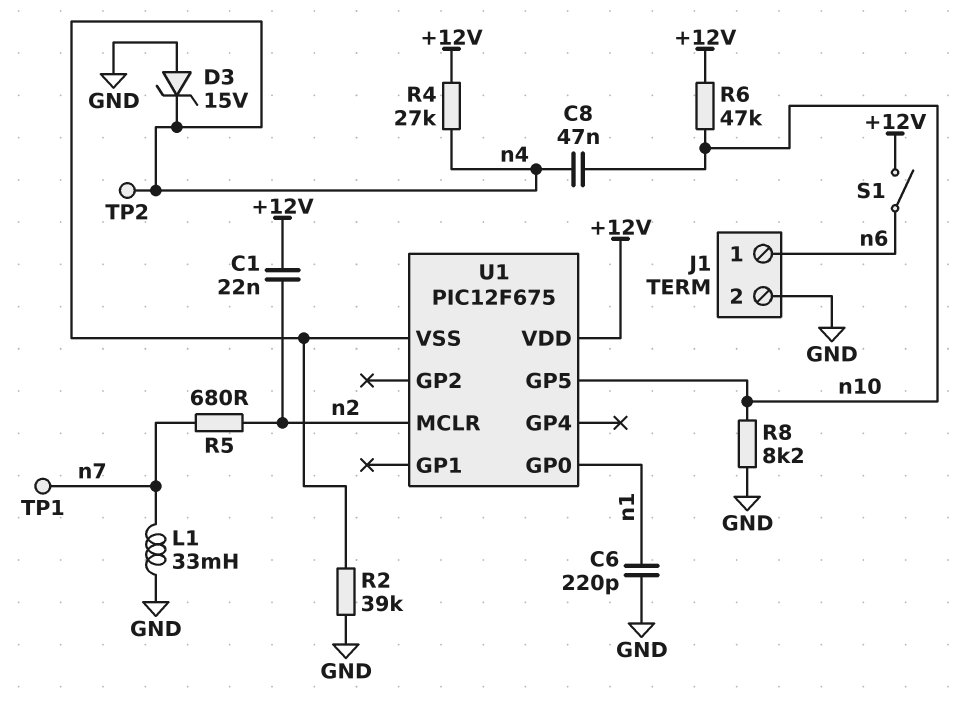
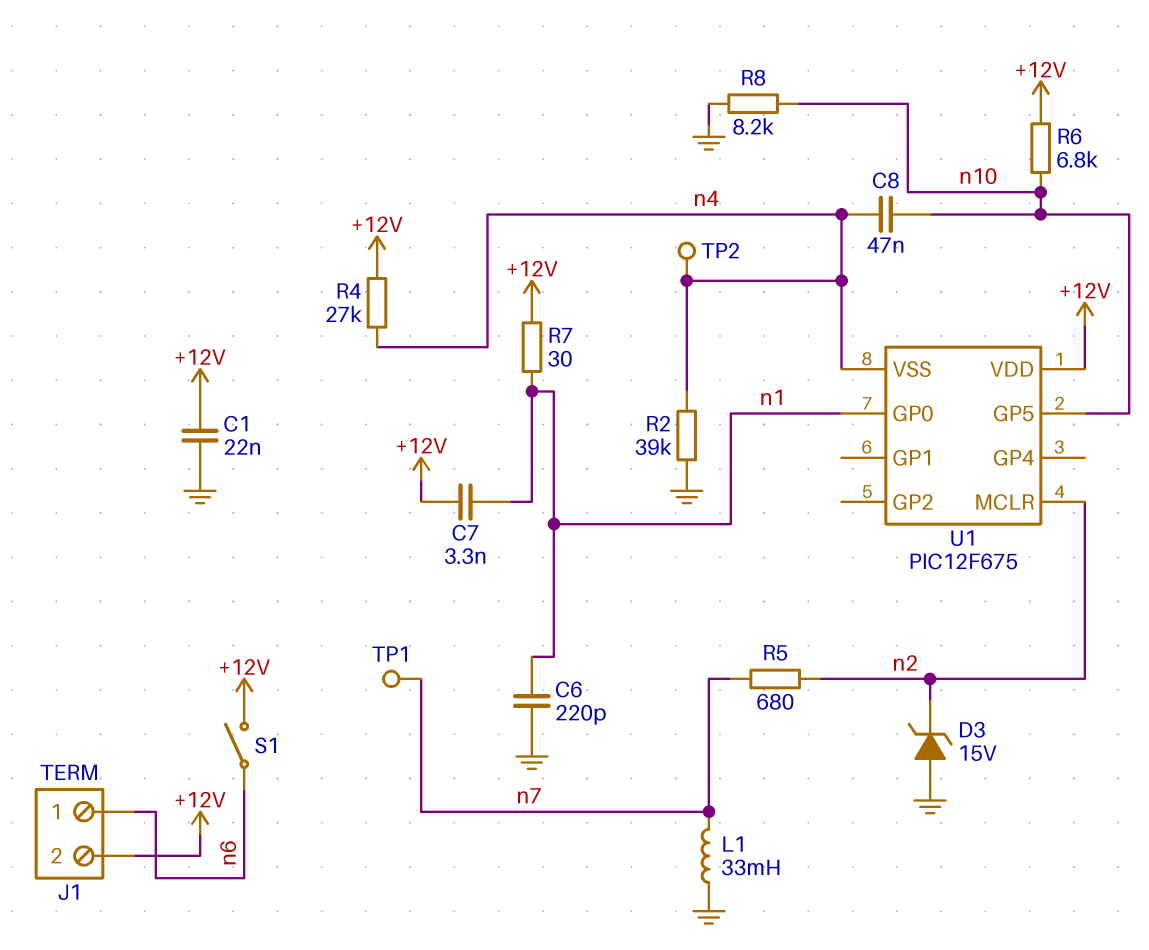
C1: 22nF (+12V, n2) -> 22nF (+12V, GND)
C7: none -> 3.3nF (+12V, n1)
D3: zener 15V (A GND, K n4) -> zener 15V (A GND, K n2)
J1 pin 2: GND -> +12V
R6: 47k (+12V, n10) -> 6.8k (+12V, n10)
R7: none -> 30 (+12V, n1)

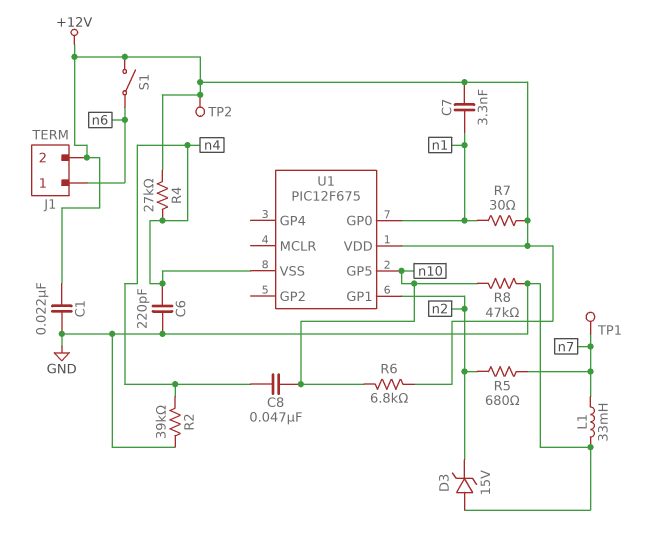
C6: 220pF (GND, n1) -> 220pF (GND, n4)
R8: 8.2k (GND, n10) -> 47k (GND, n10)
TP2: test point (n4) -> test point (+12V)
U1 pin GP1: none -> n2
U1 pin MCLR: n2 -> none

